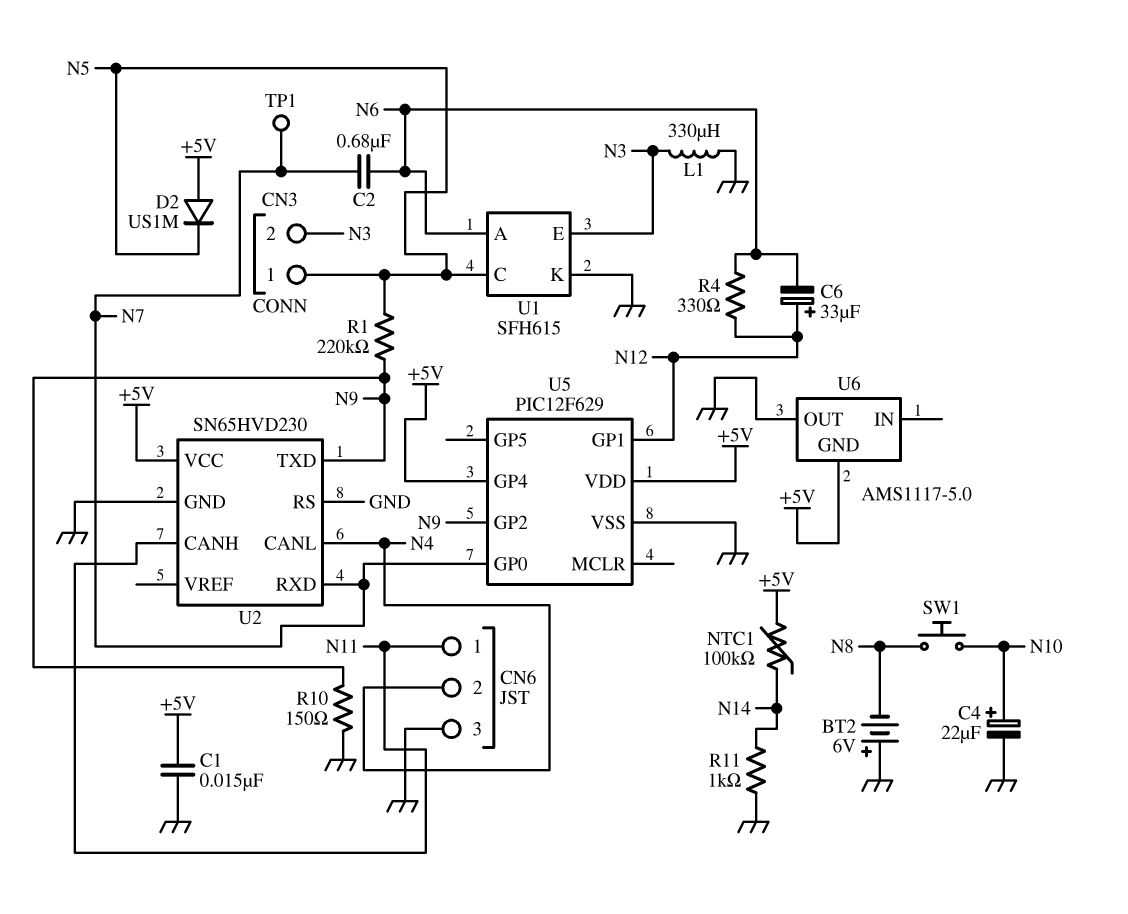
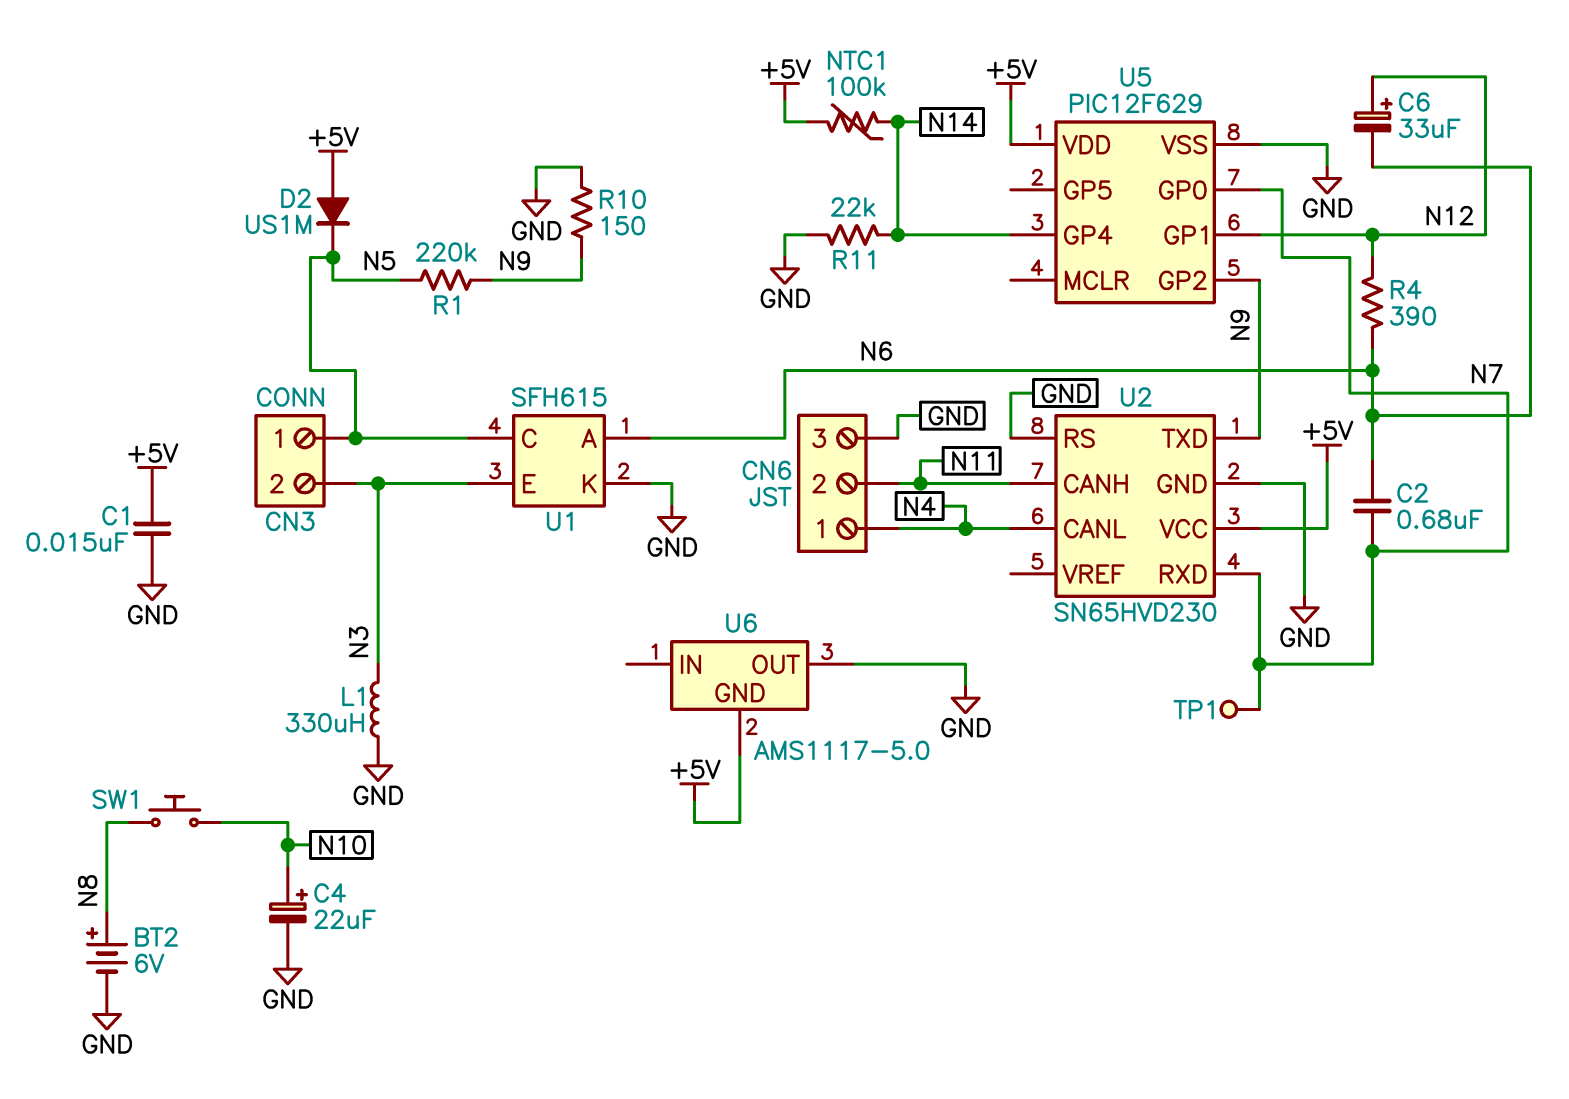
BT2: 6V (plus GND, minus N8) -> 6V (plus N8, minus GND)
CN6 pin 1: N11 -> N4
CN6 pin 2: N4 -> N11
R4: 330 (N6, N12) -> 390 (N6, N12)
R11: 1k (GND, N14) -> 22k (GND, N14)
U5 pin GP4: +5V -> N14

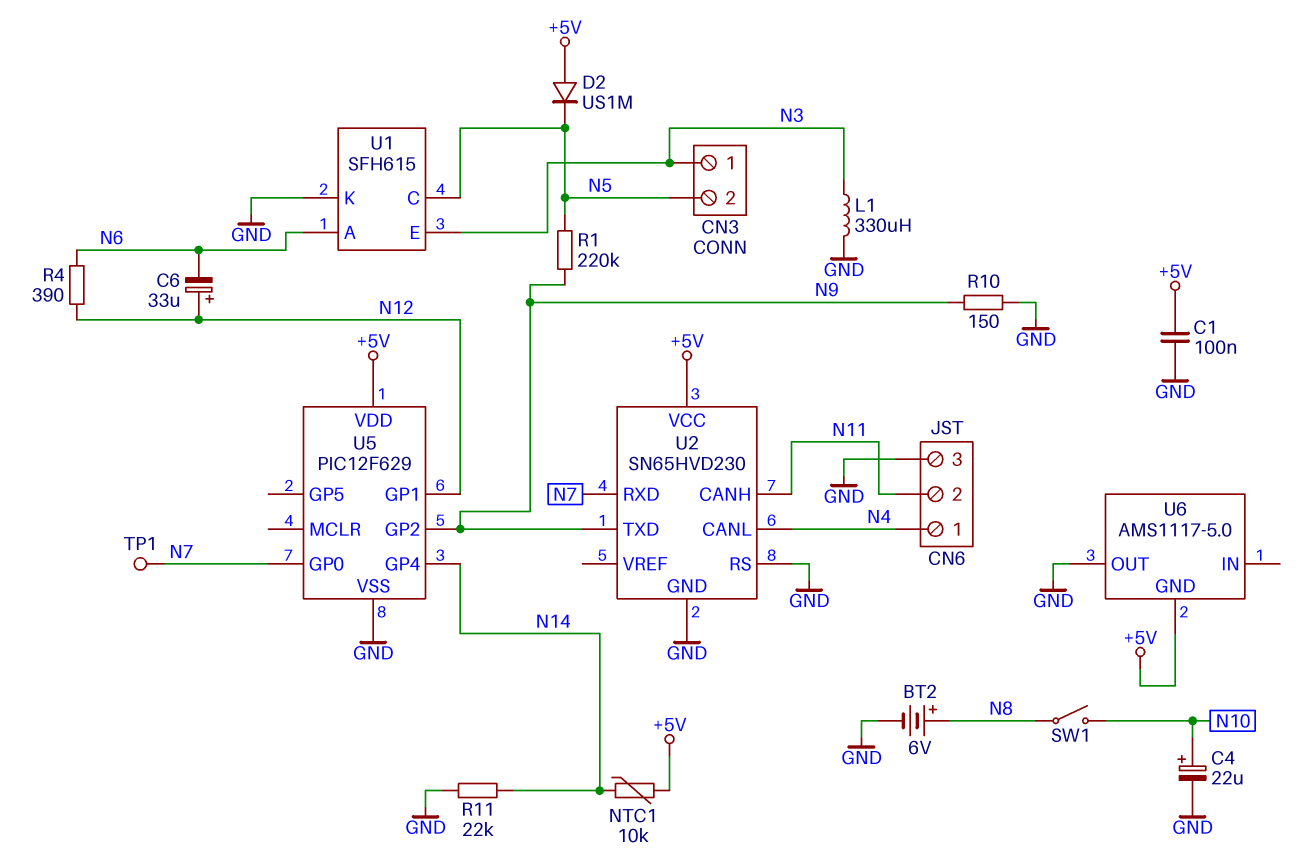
C1: 15nF (+5V, GND) -> 100nF (+5V, GND)
C2: 680nF (N6, N7) -> none
CN3 pin 1: N5 -> N3
CN3 pin 2: N3 -> N5
NTC1: 100k (+5V, N14) -> 10k (+5V, N14)
SW1: button (N8, N10) -> switch (N8, N10)

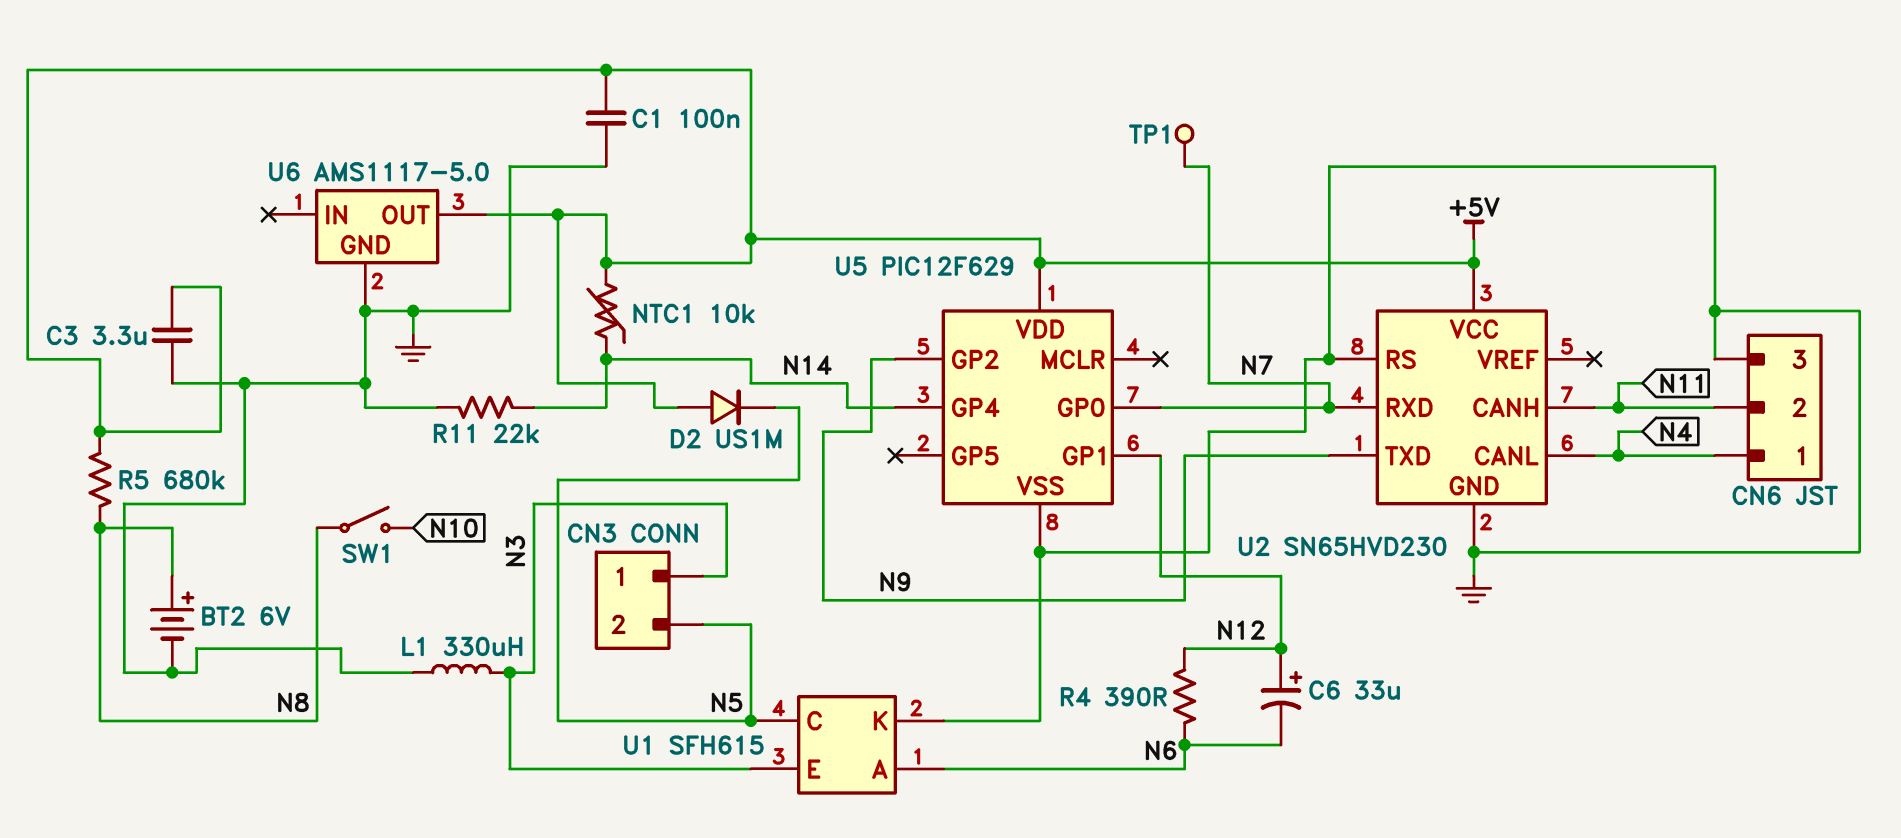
C3: none -> 3.3uF (+5V, GND)
C4: 22uF (plus N10, minus GND) -> none
R1: 220k (N5, N9) -> none
R5: none -> 680k (+5V, N8)
R10: 150 (GND, N9) -> none
U6 pin GND: +5V -> GND
U6 pin OUT: GND -> +5V

